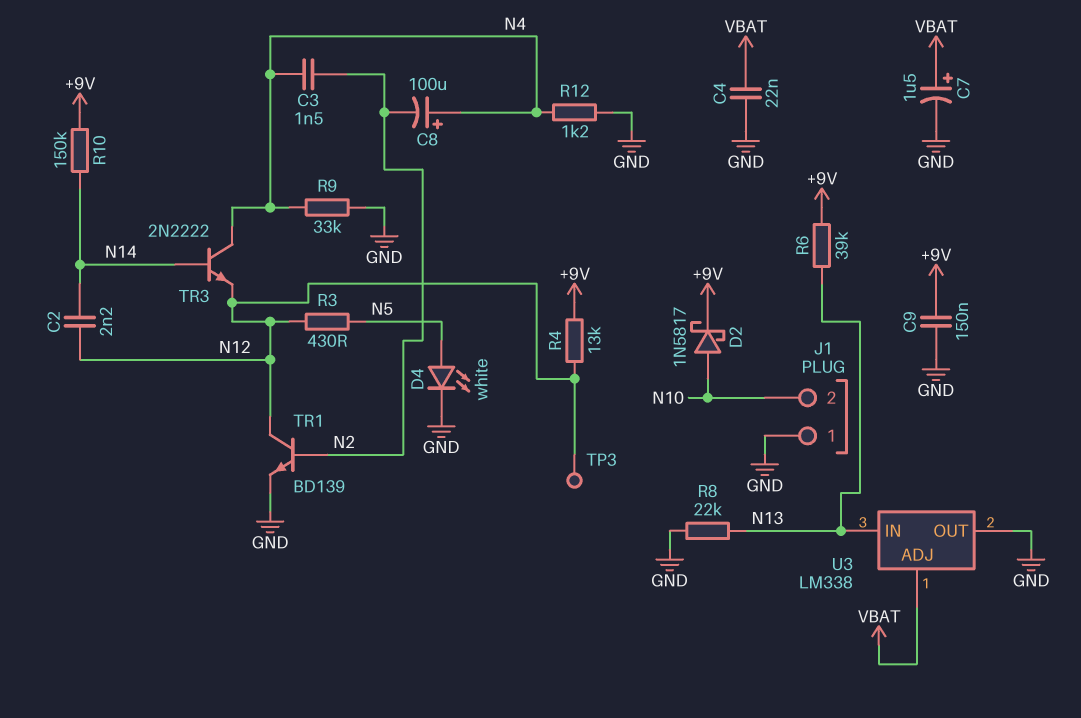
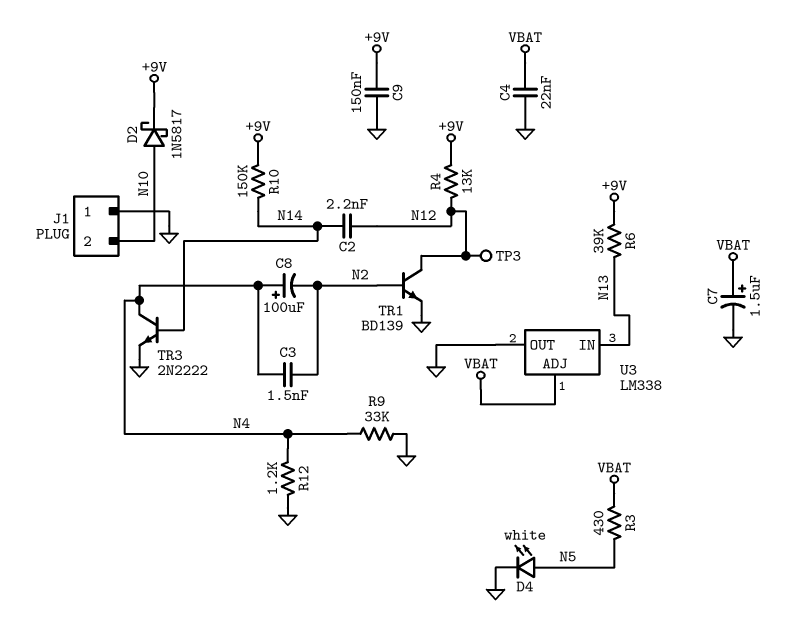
R3: 430 (N5, N12) -> 430 (N5, VBAT)
R8: 22k (GND, N13) -> none
TR3: NPN 2N2222 (B N14, C N4, E N12) -> NPN 2N2222 (B N14, C N4, E GND)

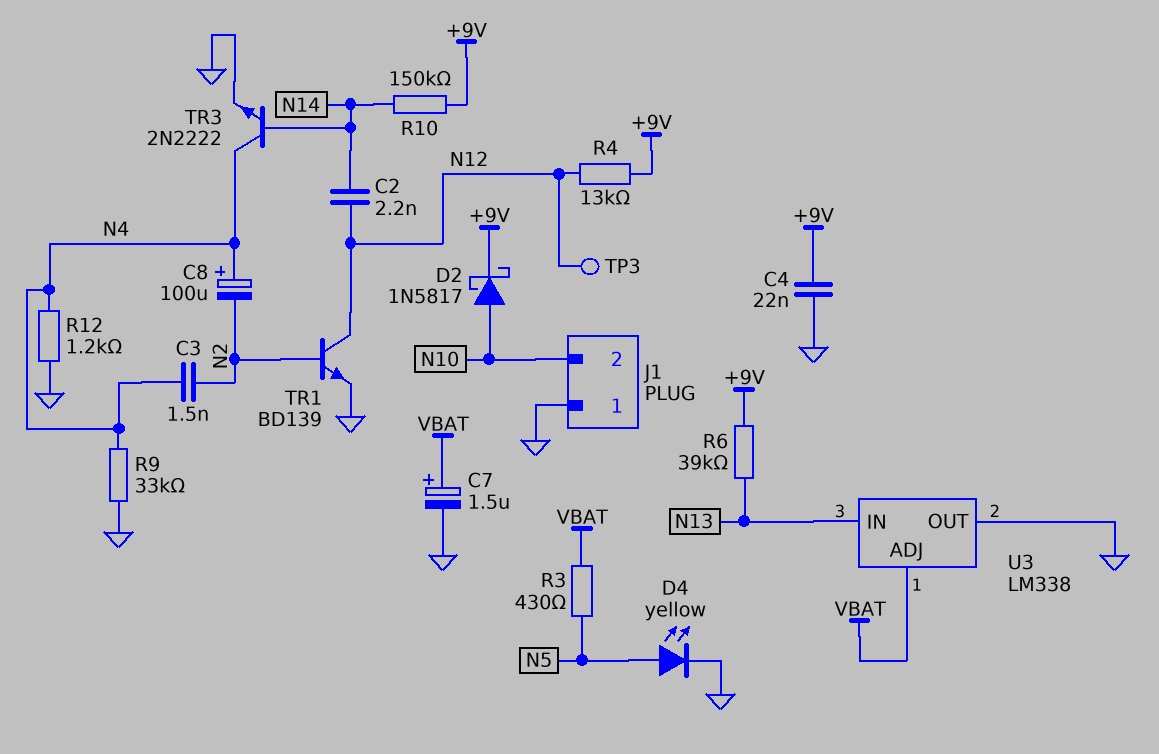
C4: 22nF (GND, VBAT) -> 22nF (+9V, GND)
C9: 150nF (+9V, GND) -> none
D4: LED white (A N5, K GND) -> LED yellow (A N5, K GND)

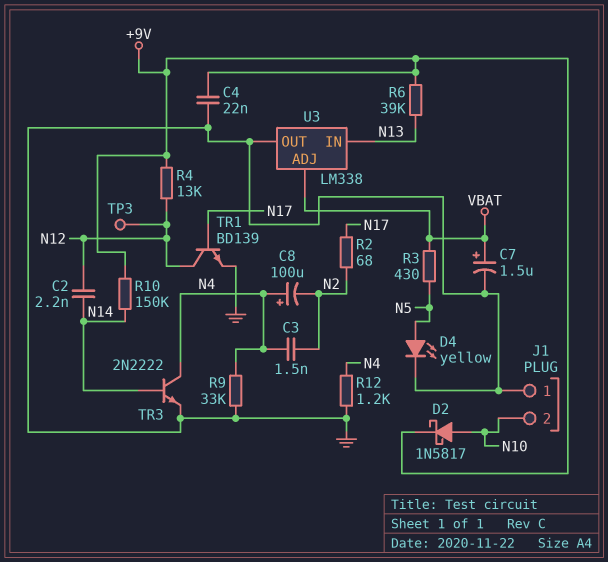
R2: none -> 68 (N2, N17)
TR1: NPN BD139 (B N2, C N12, E GND) -> NPN BD139 (B N17, C N12, E GND)

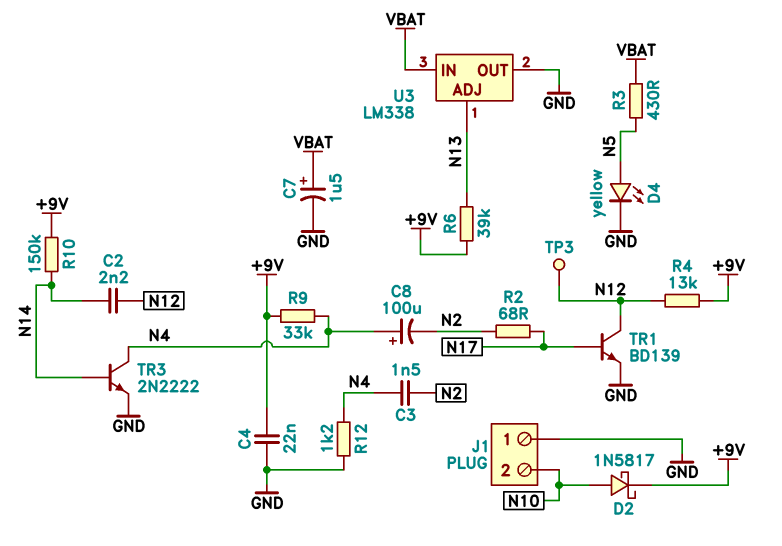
R9: 33k (GND, N4) -> 33k (+9V, N4)
U3 pin ADJ: VBAT -> N13
U3 pin IN: N13 -> VBAT

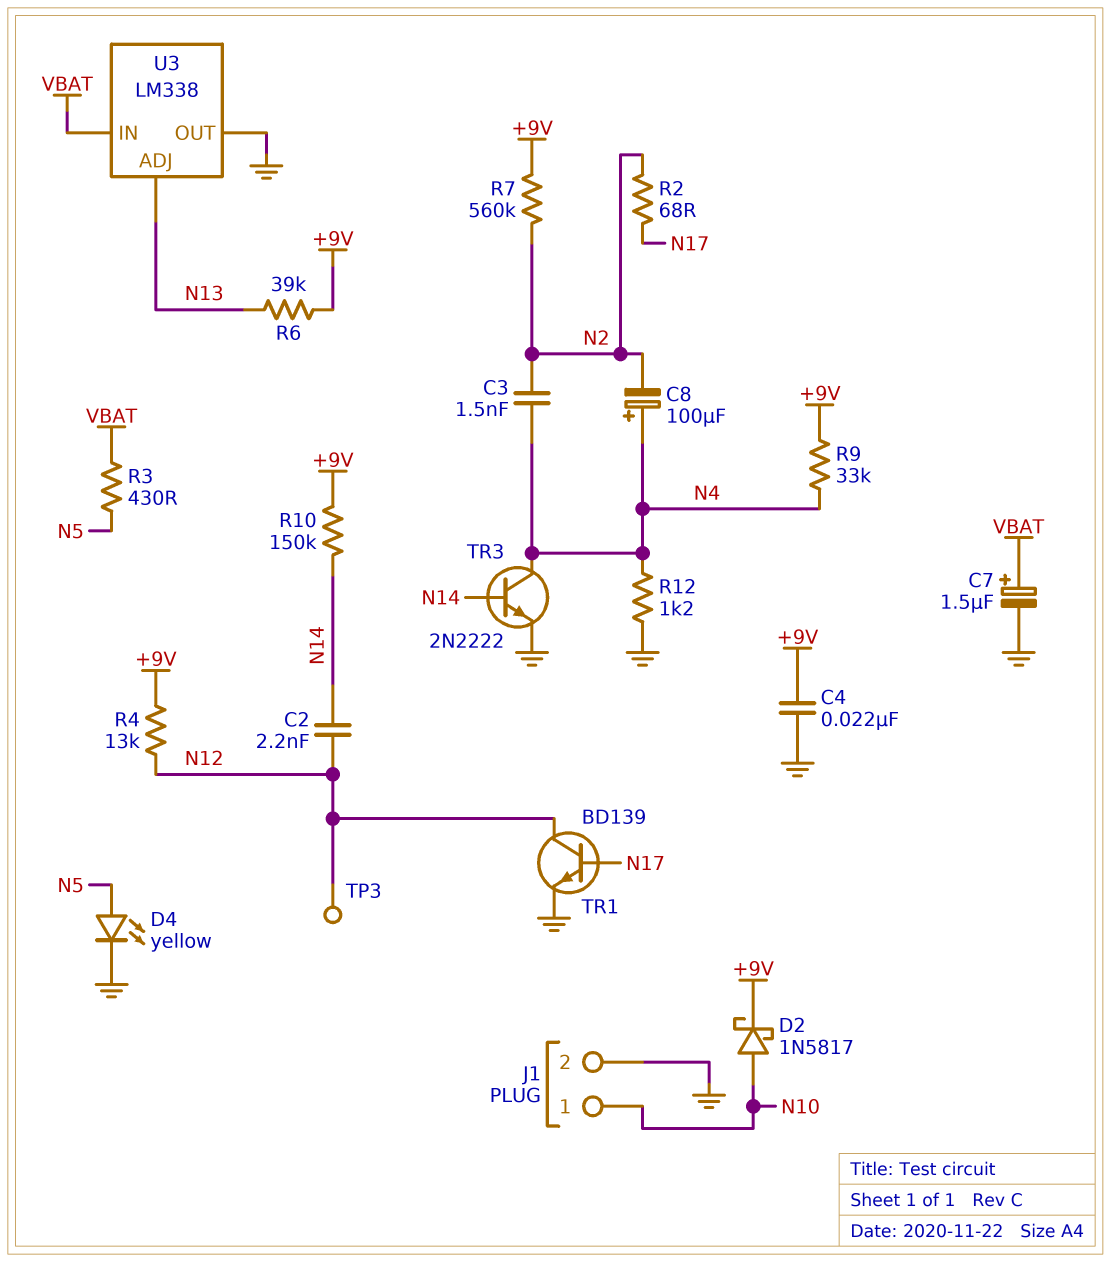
J1 pin 1: GND -> N10
J1 pin 2: N10 -> GND
R7: none -> 560k (+9V, N2)

